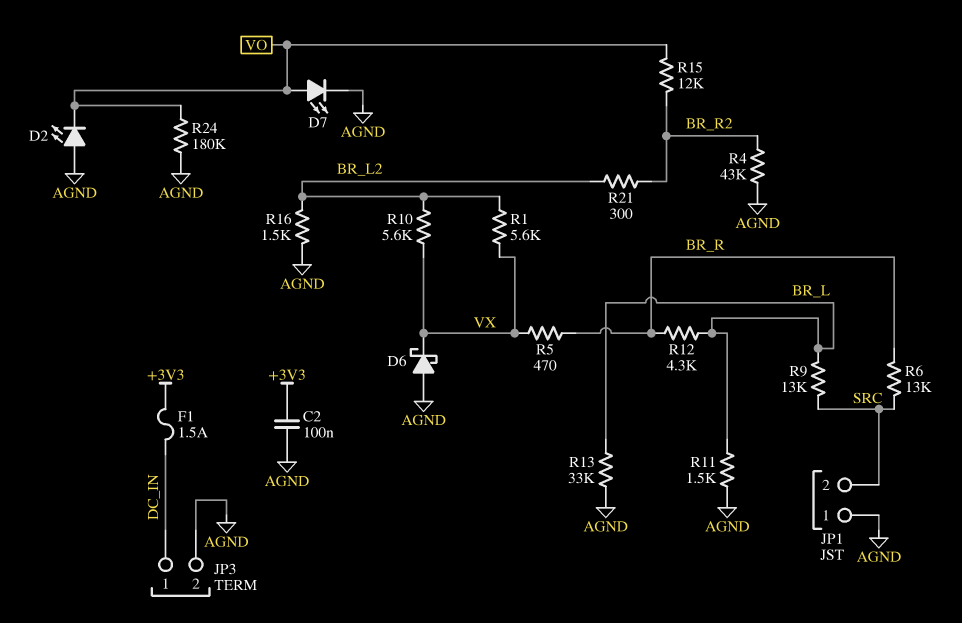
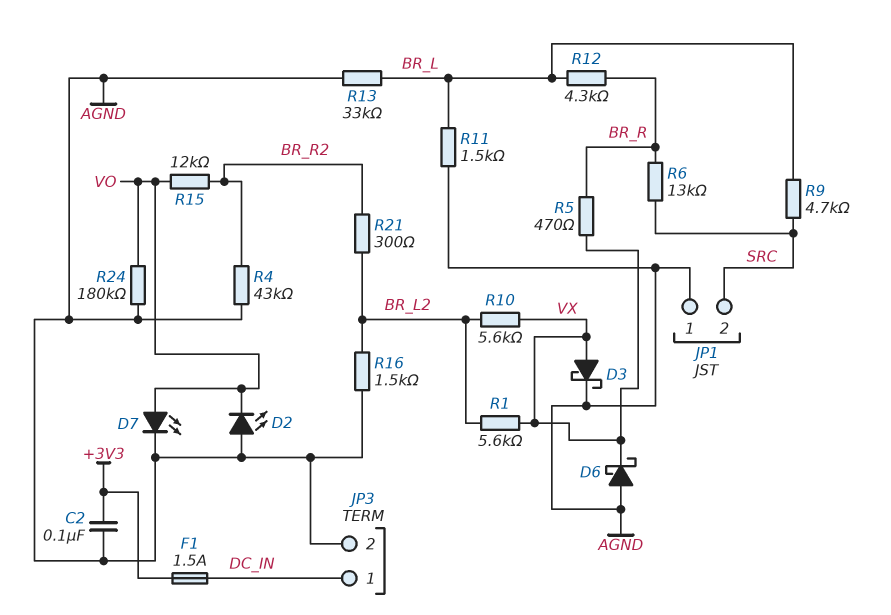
D3: none -> schottky (A VX, K AGND)
R9: 13k (BR_L, SRC) -> 4.7k (BR_L, SRC)

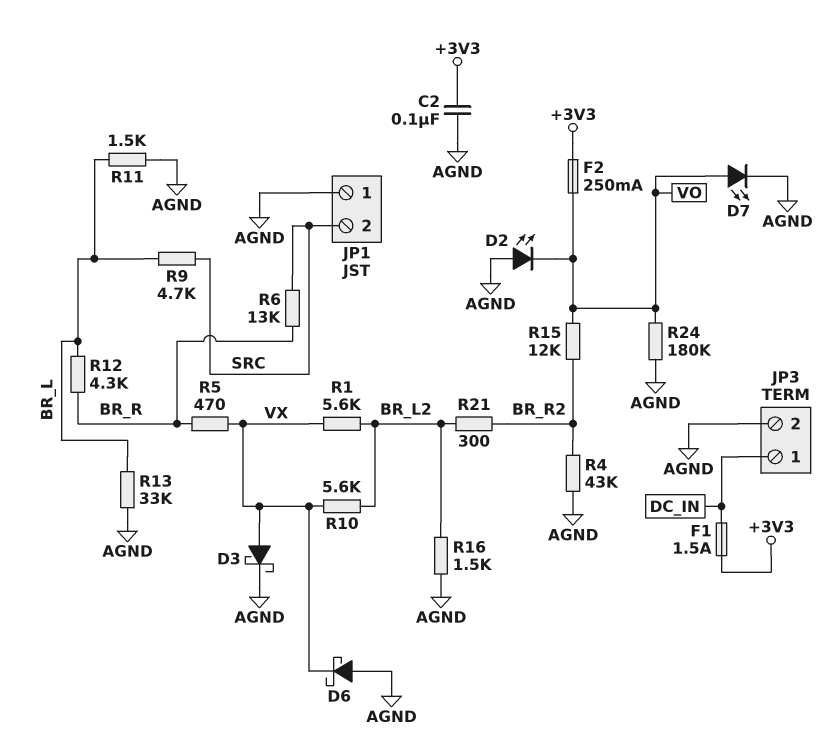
F2: none -> 250mA (+3V3, VO)

